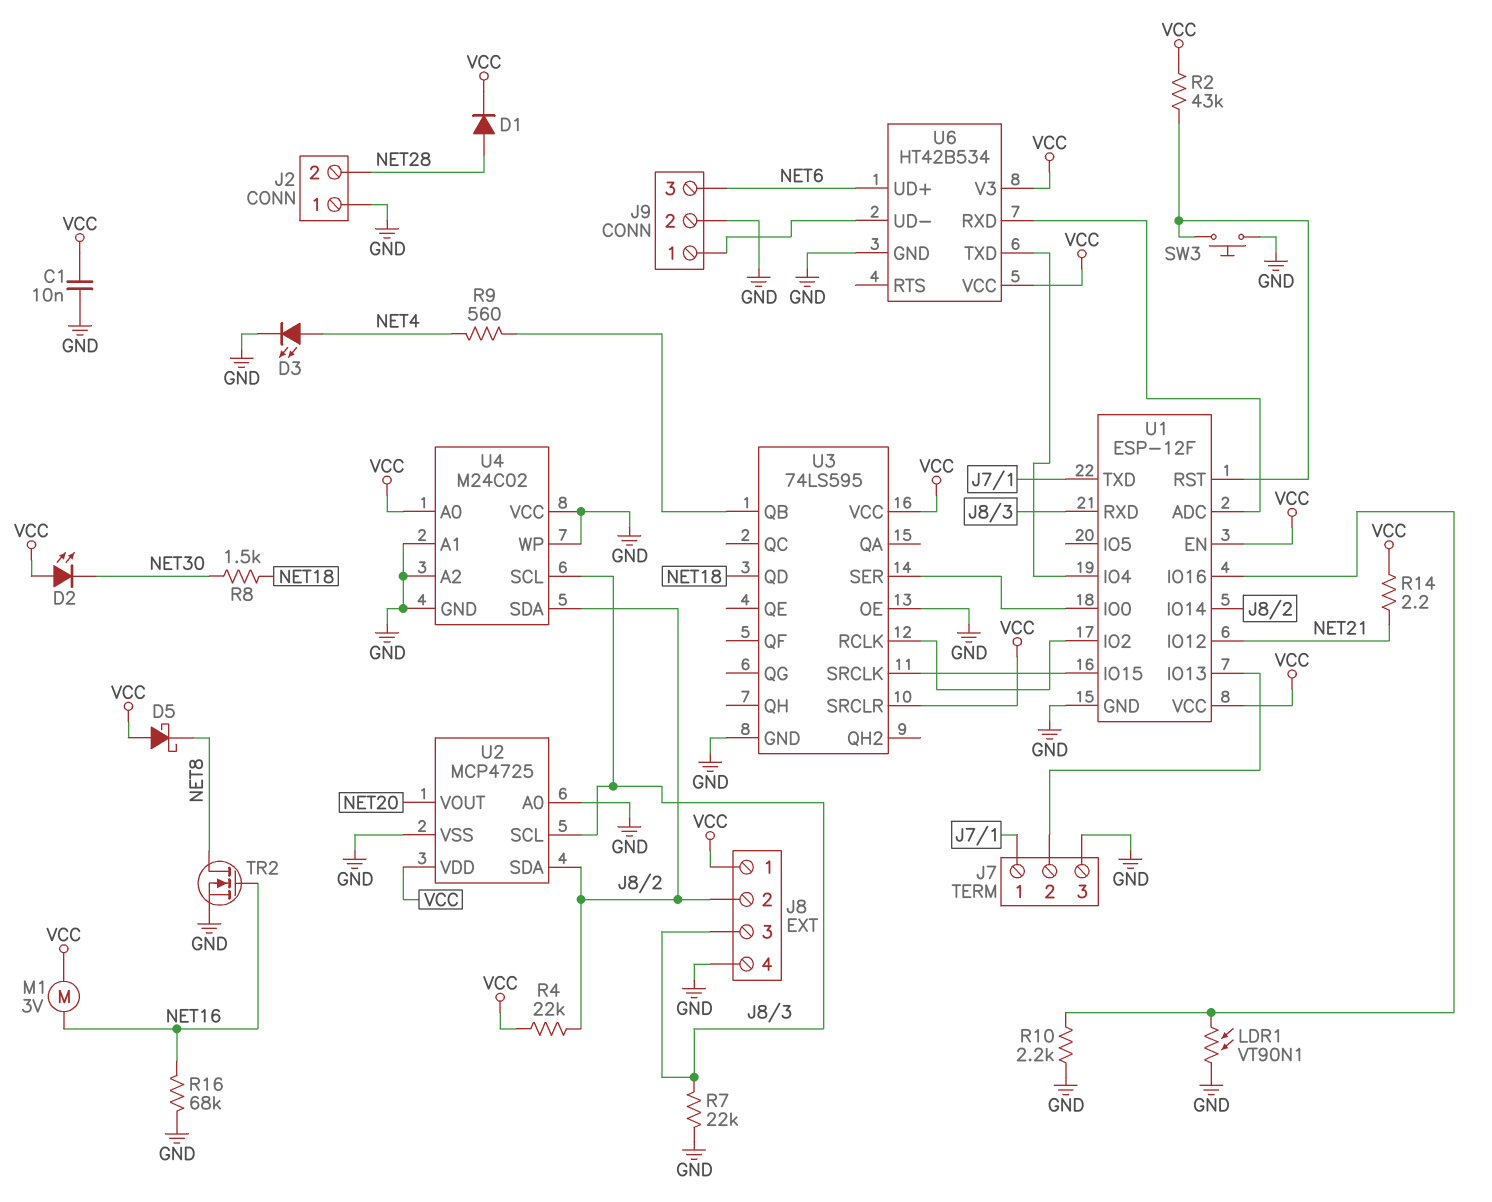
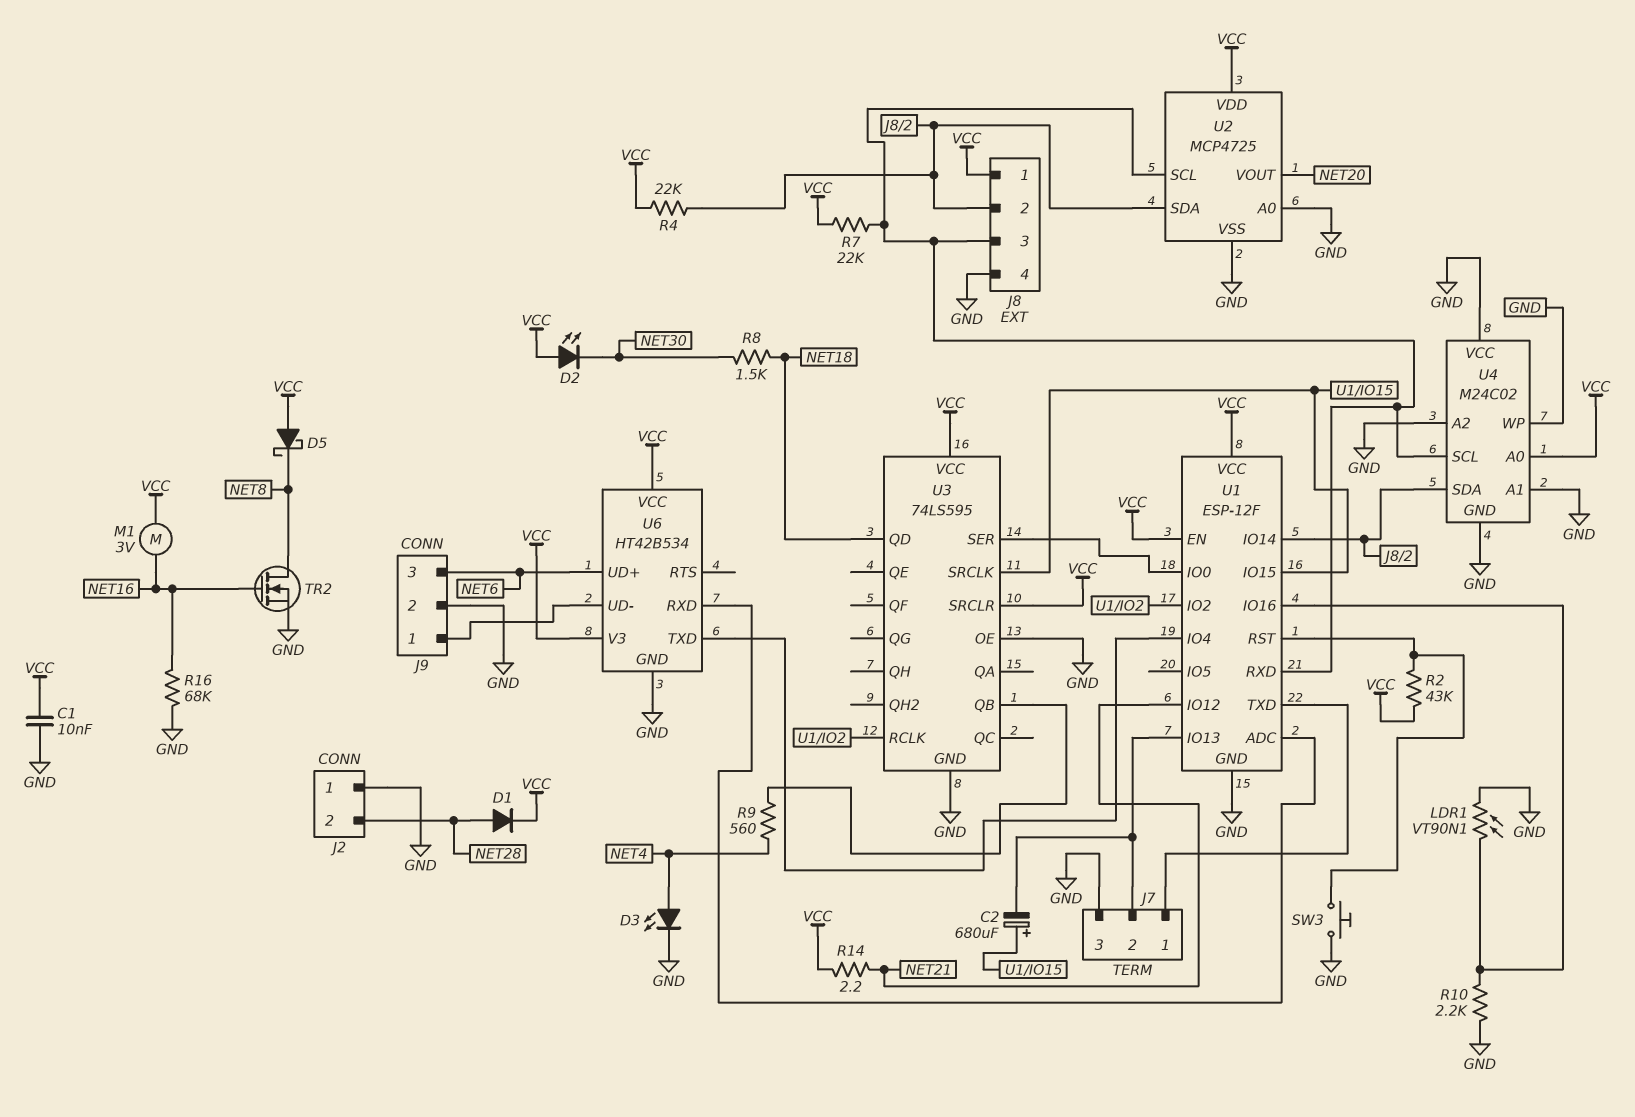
C2: none -> 680uF (plus U1/IO15, minus J7/2)
R7: 22k (GND, J8/3) -> 22k (J8/3, VCC)

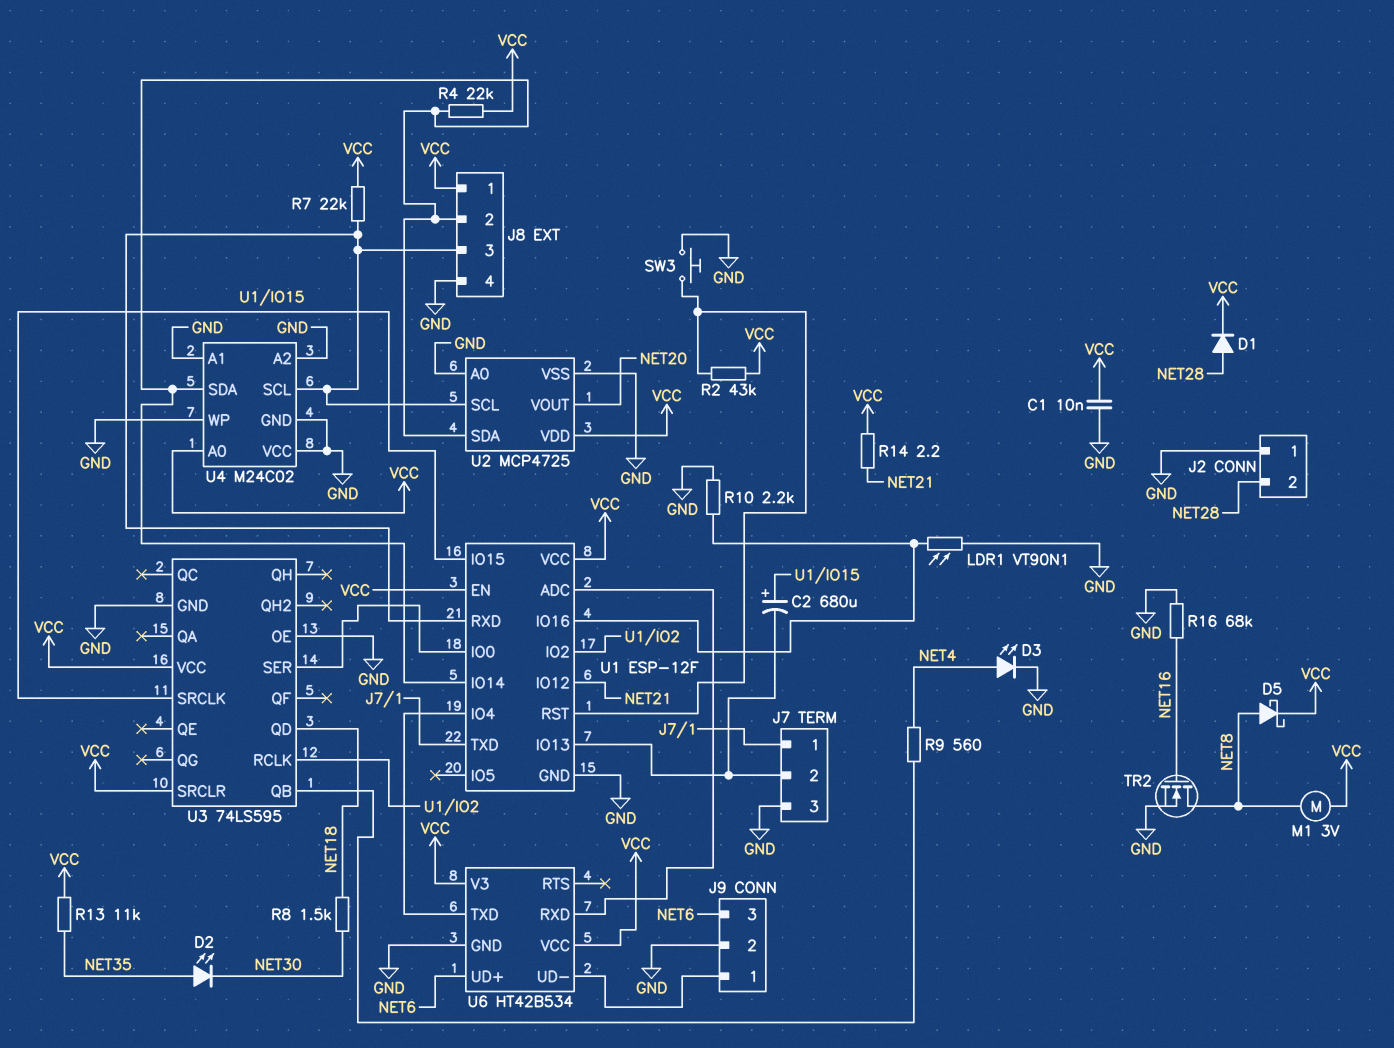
D2: LED (A VCC, K NET30) -> LED (A NET35, K NET30)
D5: schottky (A VCC, K NET8) -> schottky (A NET8, K VCC)
M1: motor 3V (NET16, VCC) -> motor 3V (NET8, VCC)
R13: none -> 11k (NET35, VCC)

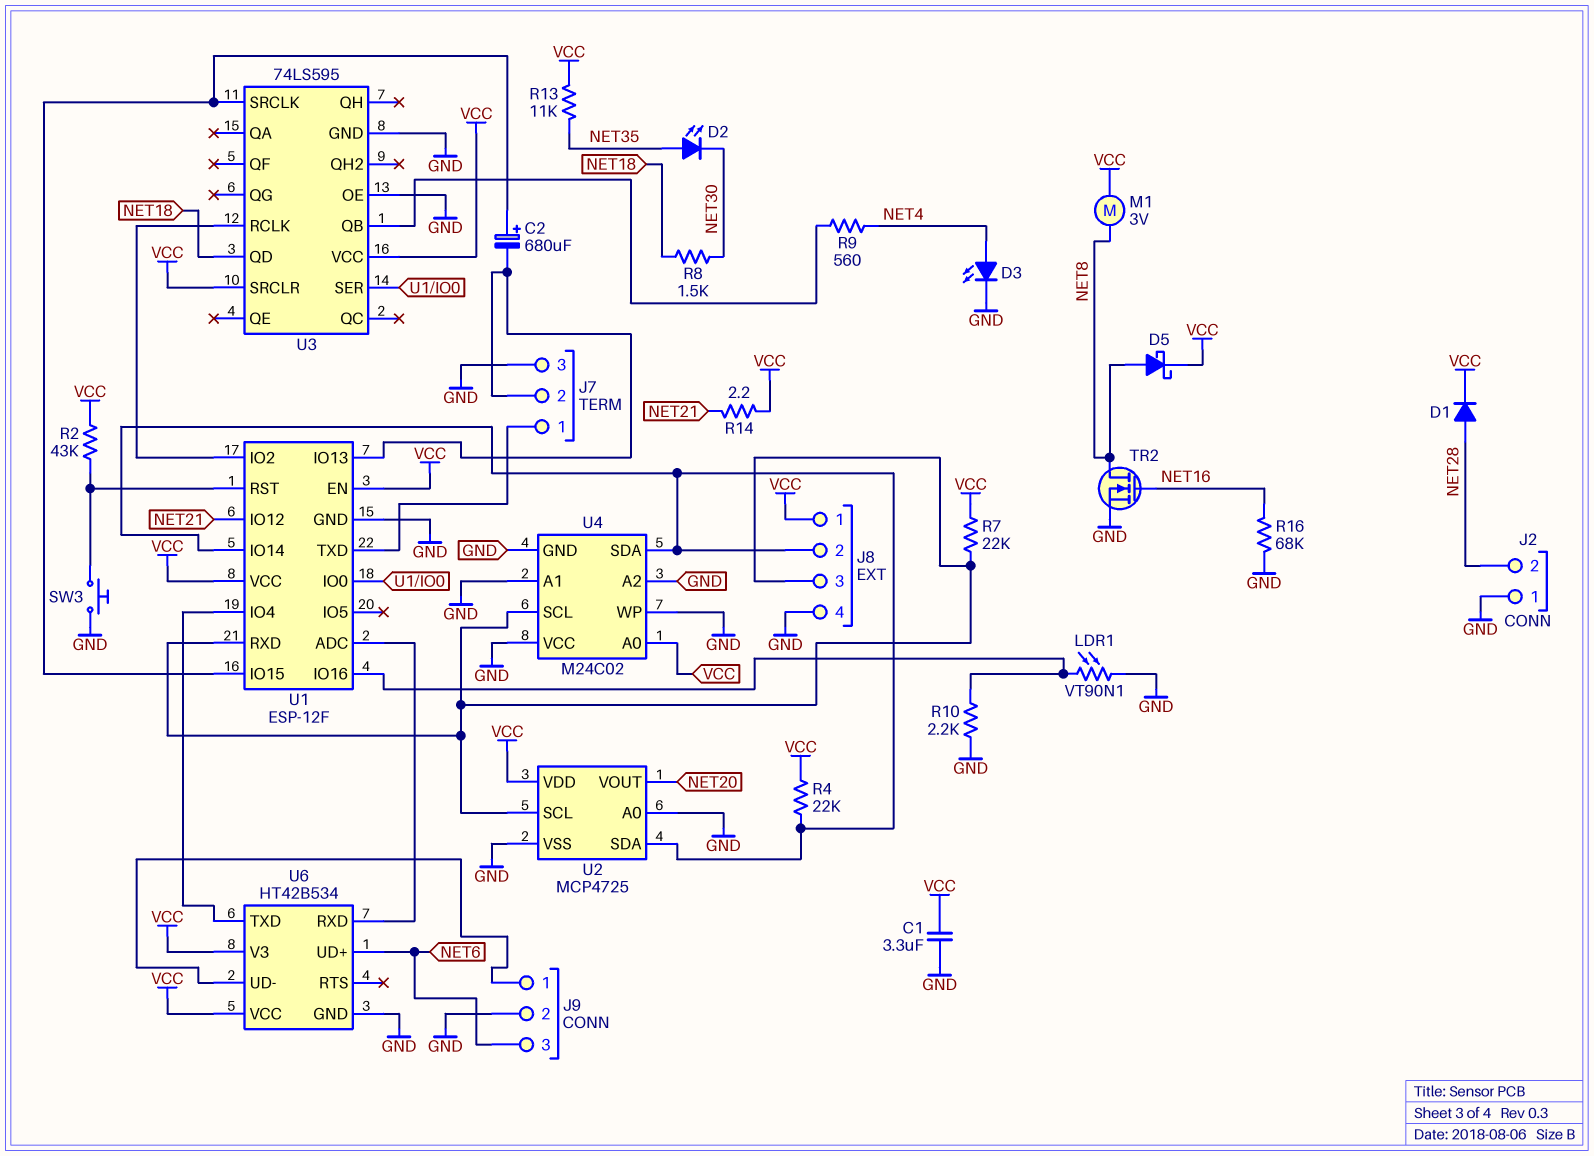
C1: 10nF (GND, VCC) -> 3.3uF (GND, VCC)

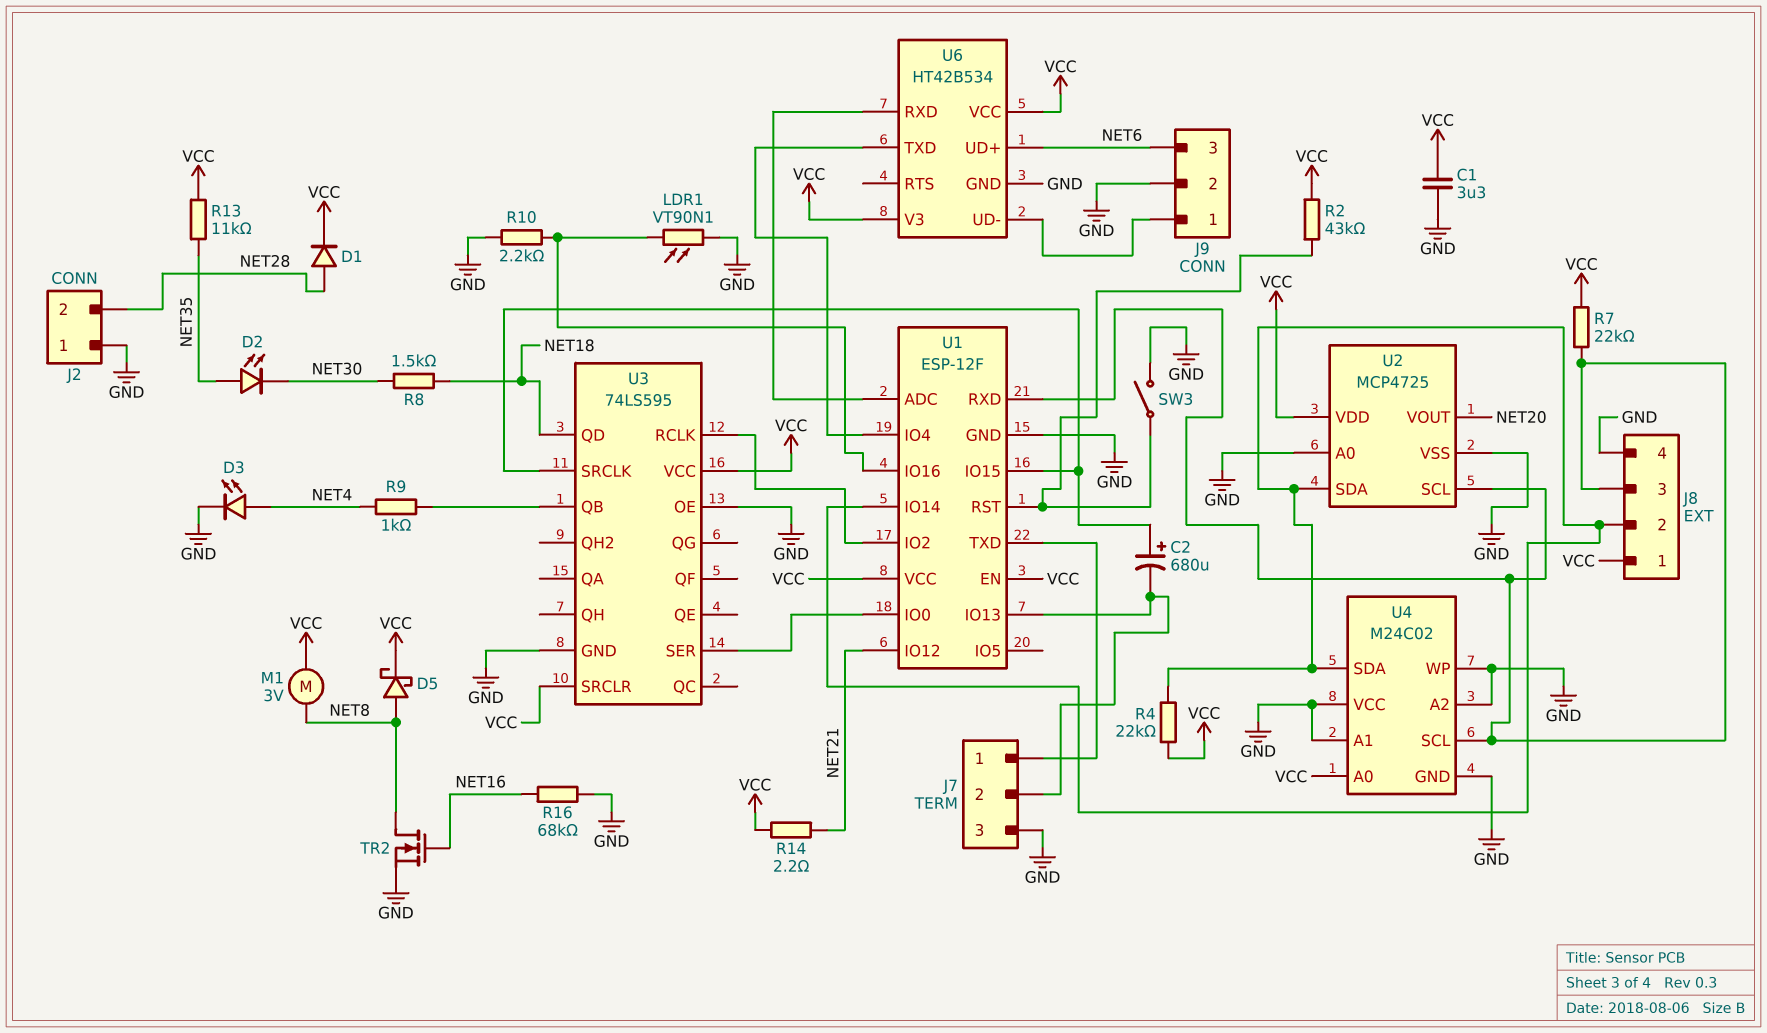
R9: 560 (NET4, U3/QB) -> 1k (NET4, U3/QB)
SW3: button (GND, U1/RST) -> switch (GND, U1/RST)

